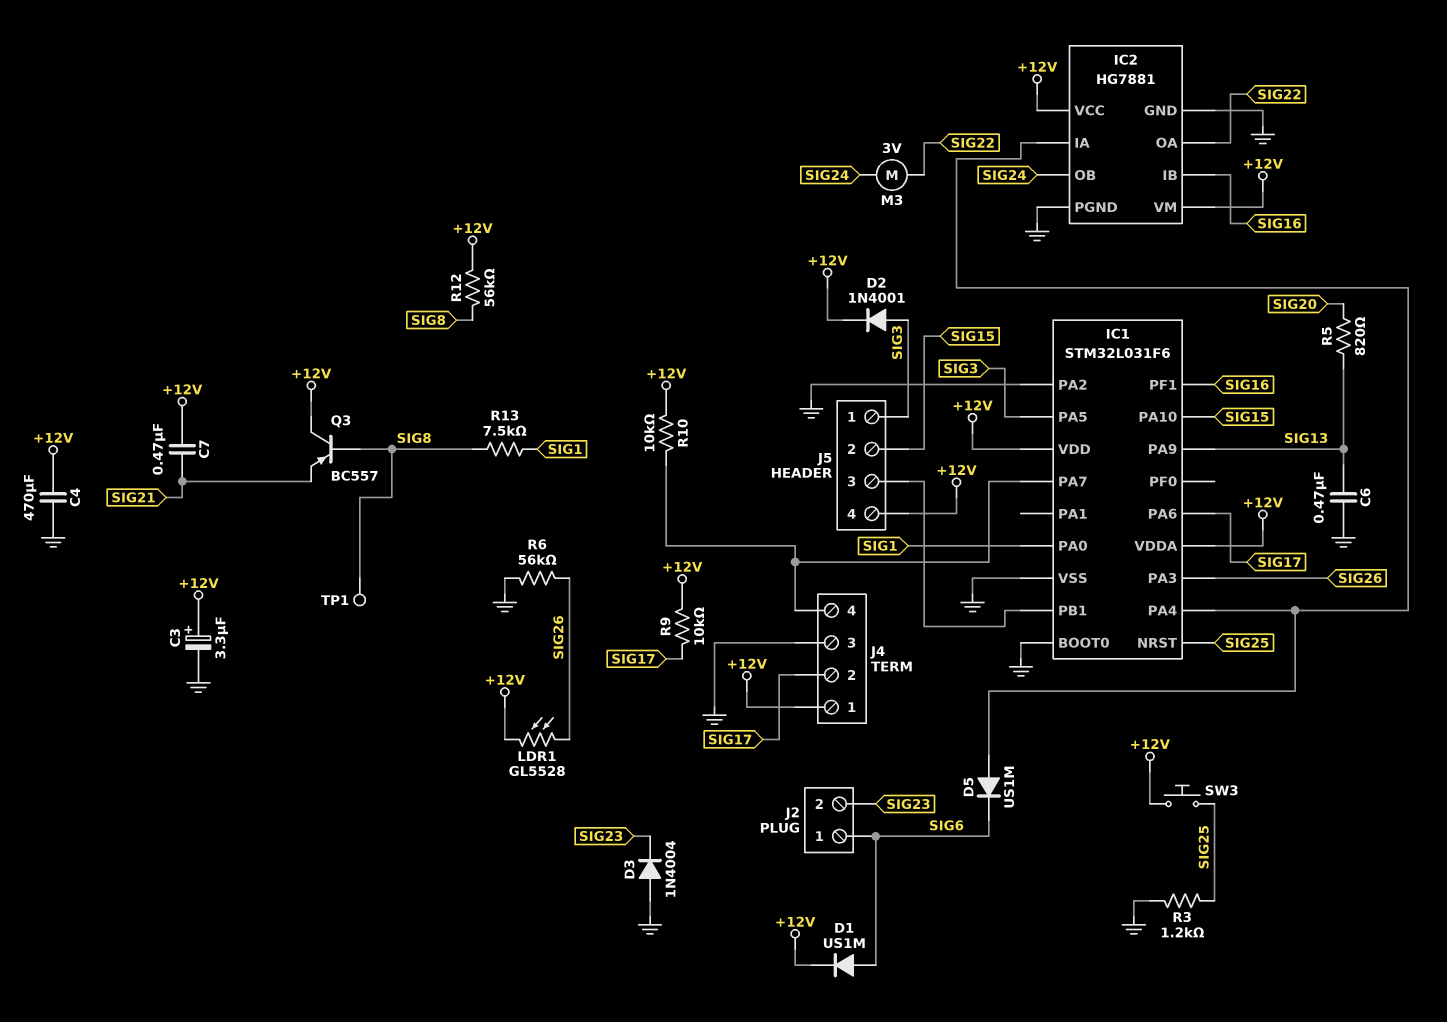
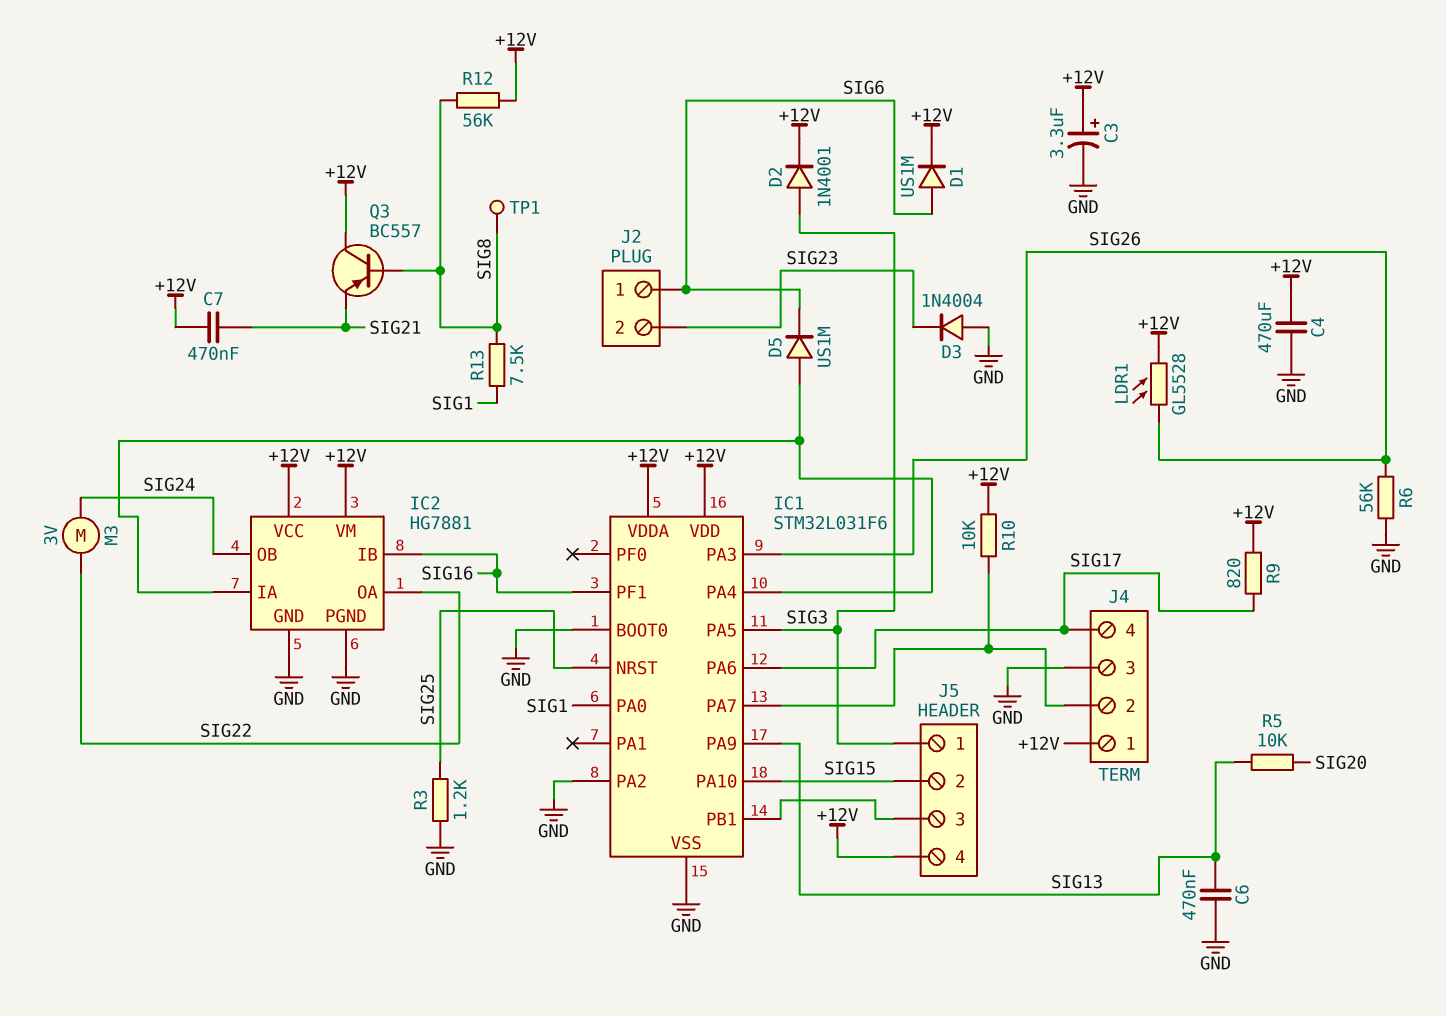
J4 pin 2: SIG17 -> IC1/PA7
J4 pin 4: IC1/PA7 -> SIG17
R5: 820 (SIG13, SIG20) -> 10k (SIG13, SIG20)
R9: 10k (+12V, SIG17) -> 820 (+12V, SIG17)
SW3: button (+12V, SIG25) -> none

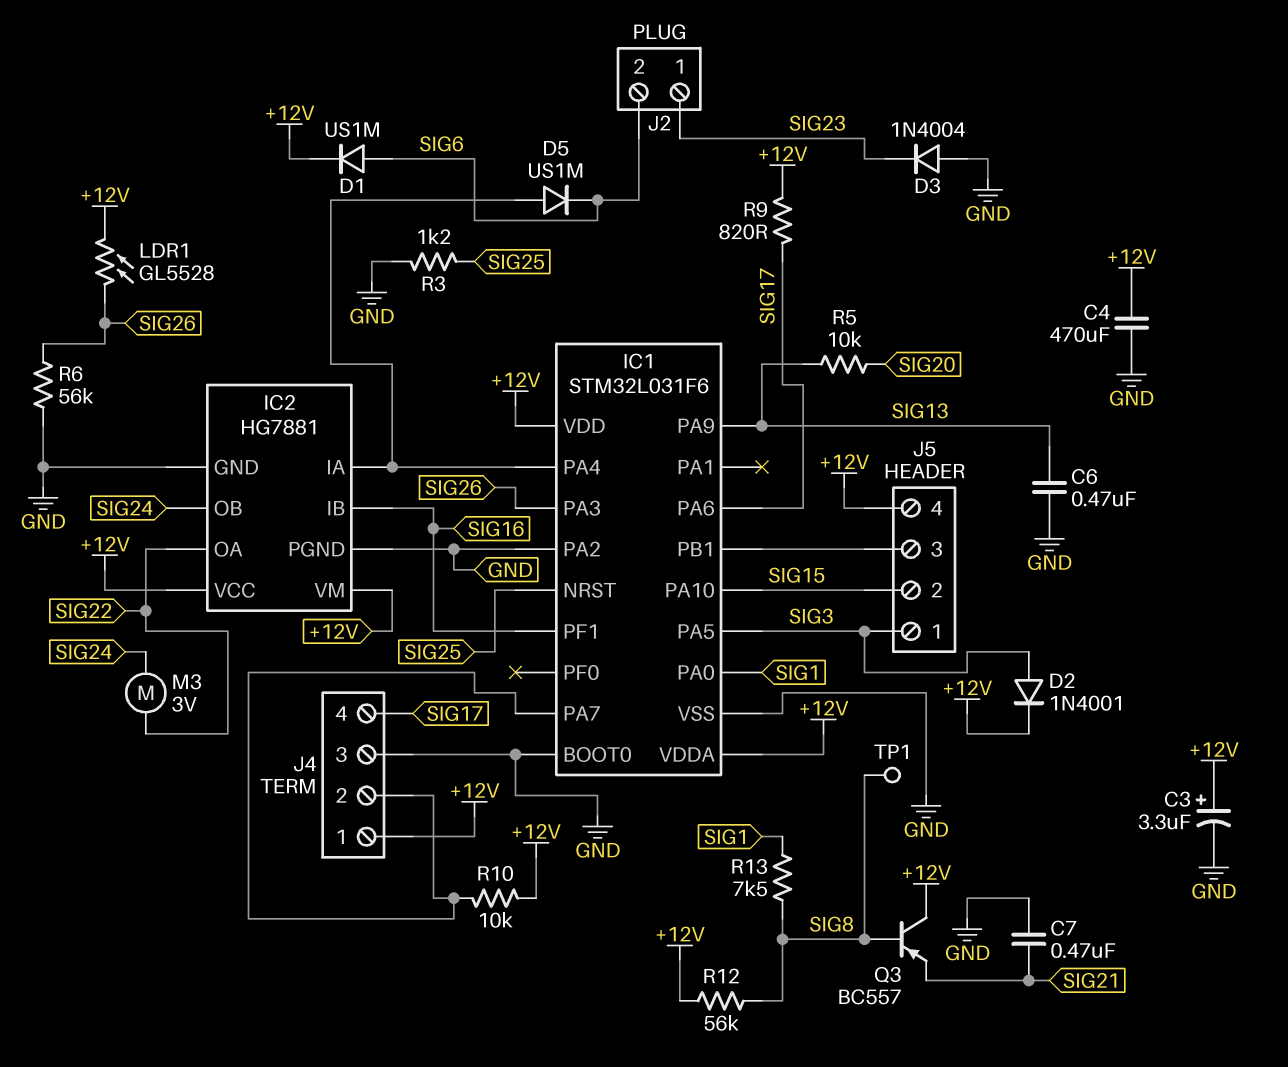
C7: 470nF (+12V, SIG21) -> 470nF (GND, SIG21)
J2 pin 1: SIG6 -> SIG23
J2 pin 2: SIG23 -> SIG6

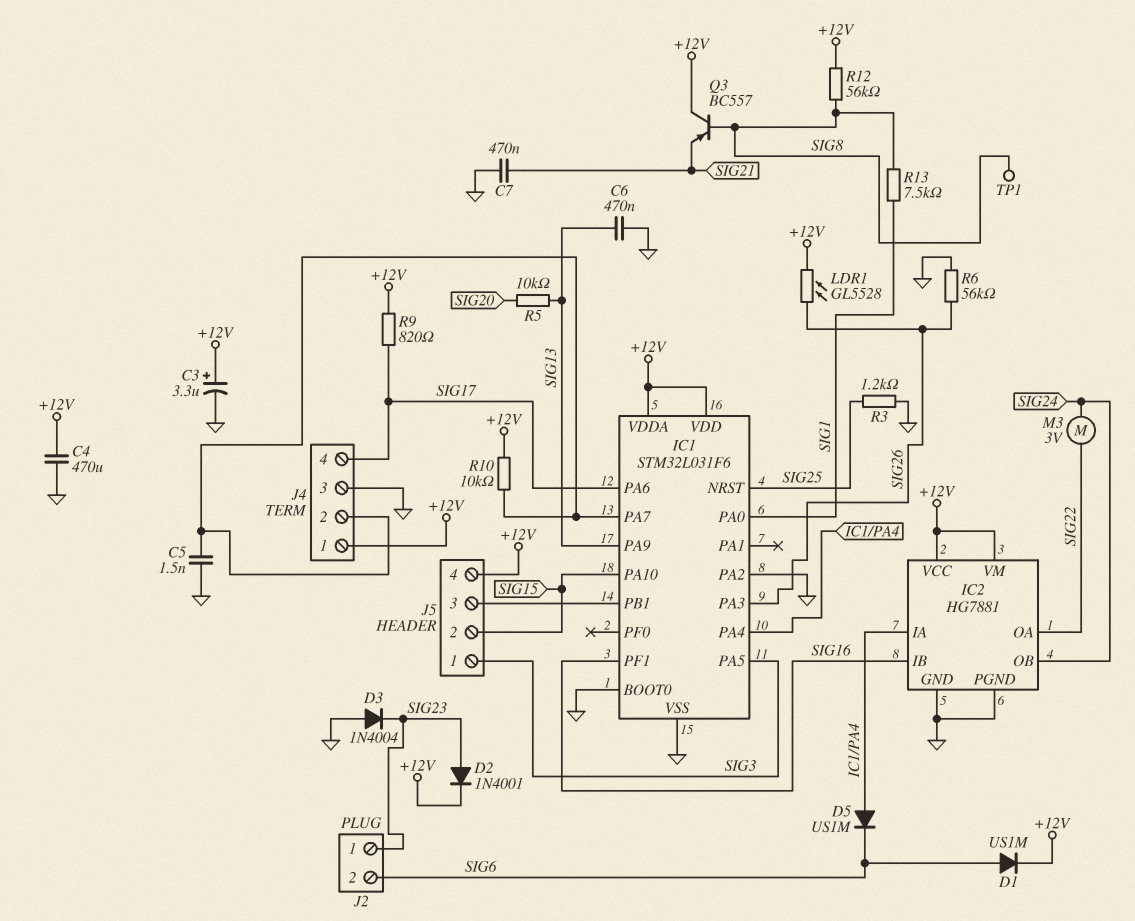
C5: none -> 1.5nF (GND, IC1/PA7)
D2: diode 1N4001 (A SIG3, K +12V) -> diode 1N4001 (A SIG23, K +12V)

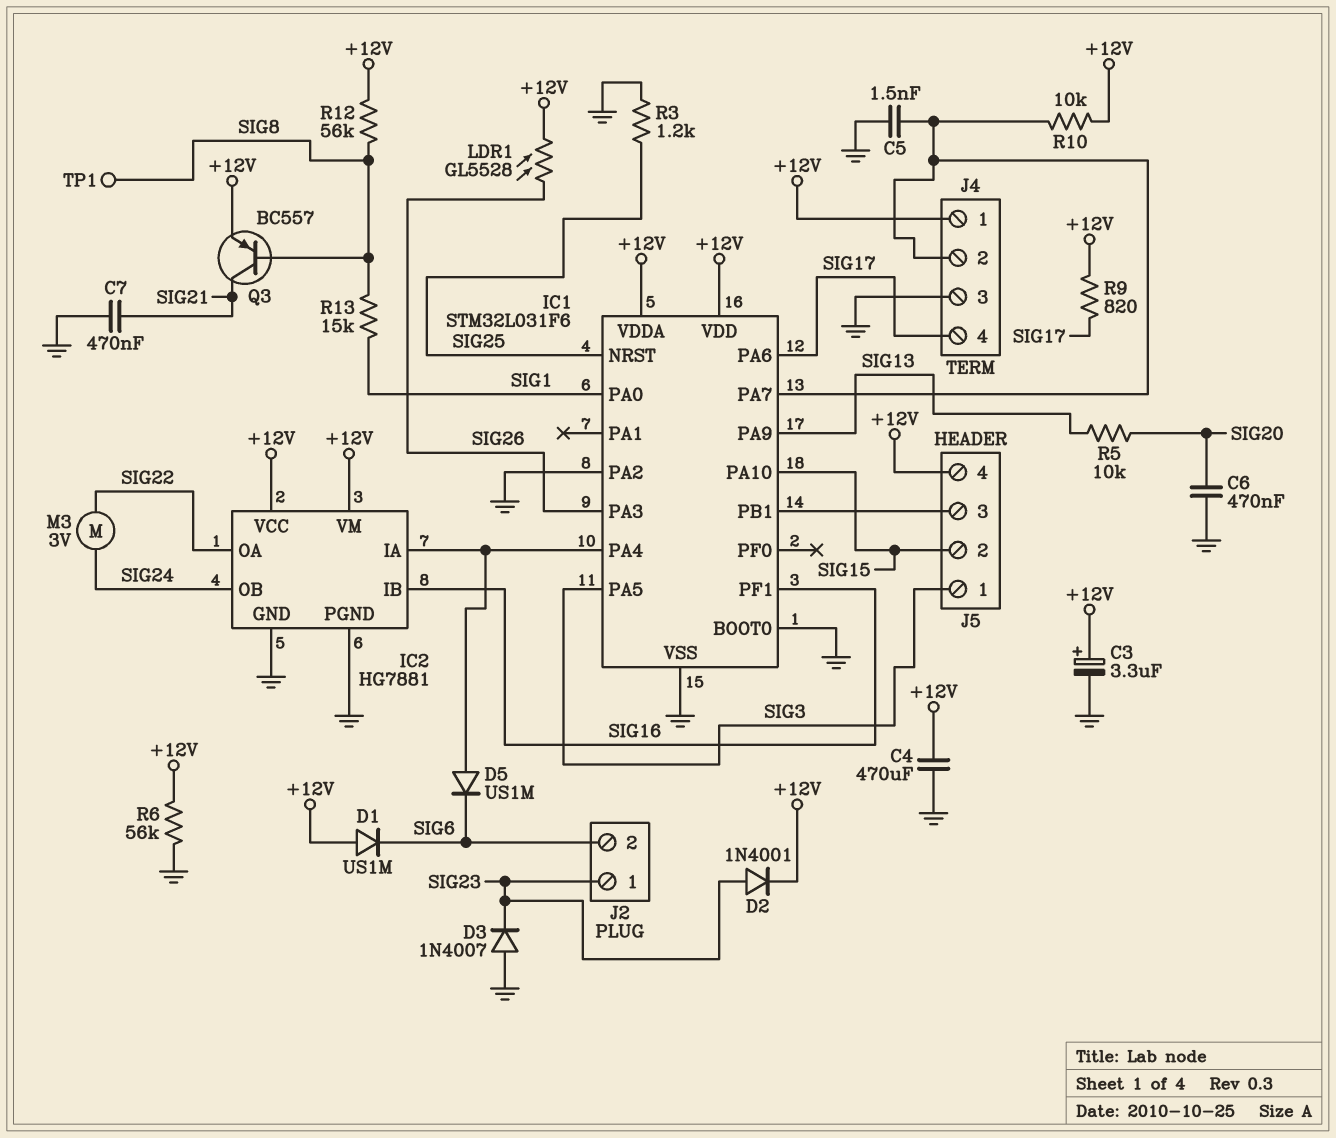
C6: 470nF (GND, SIG13) -> 470nF (GND, SIG20)
D1: diode US1M (A SIG6, K +12V) -> diode US1M (A +12V, K SIG6)
D3: diode 1N4004 (A GND, K SIG23) -> diode 1N4007 (A GND, K SIG23)
Q3: PNP BC557 (B SIG8, C +12V, E SIG21) -> PNP BC557 (B SIG8, C SIG21, E +12V)
R6: 56k (GND, SIG26) -> 56k (+12V, GND)
R13: 7.5k (SIG1, SIG8) -> 15k (SIG1, SIG8)

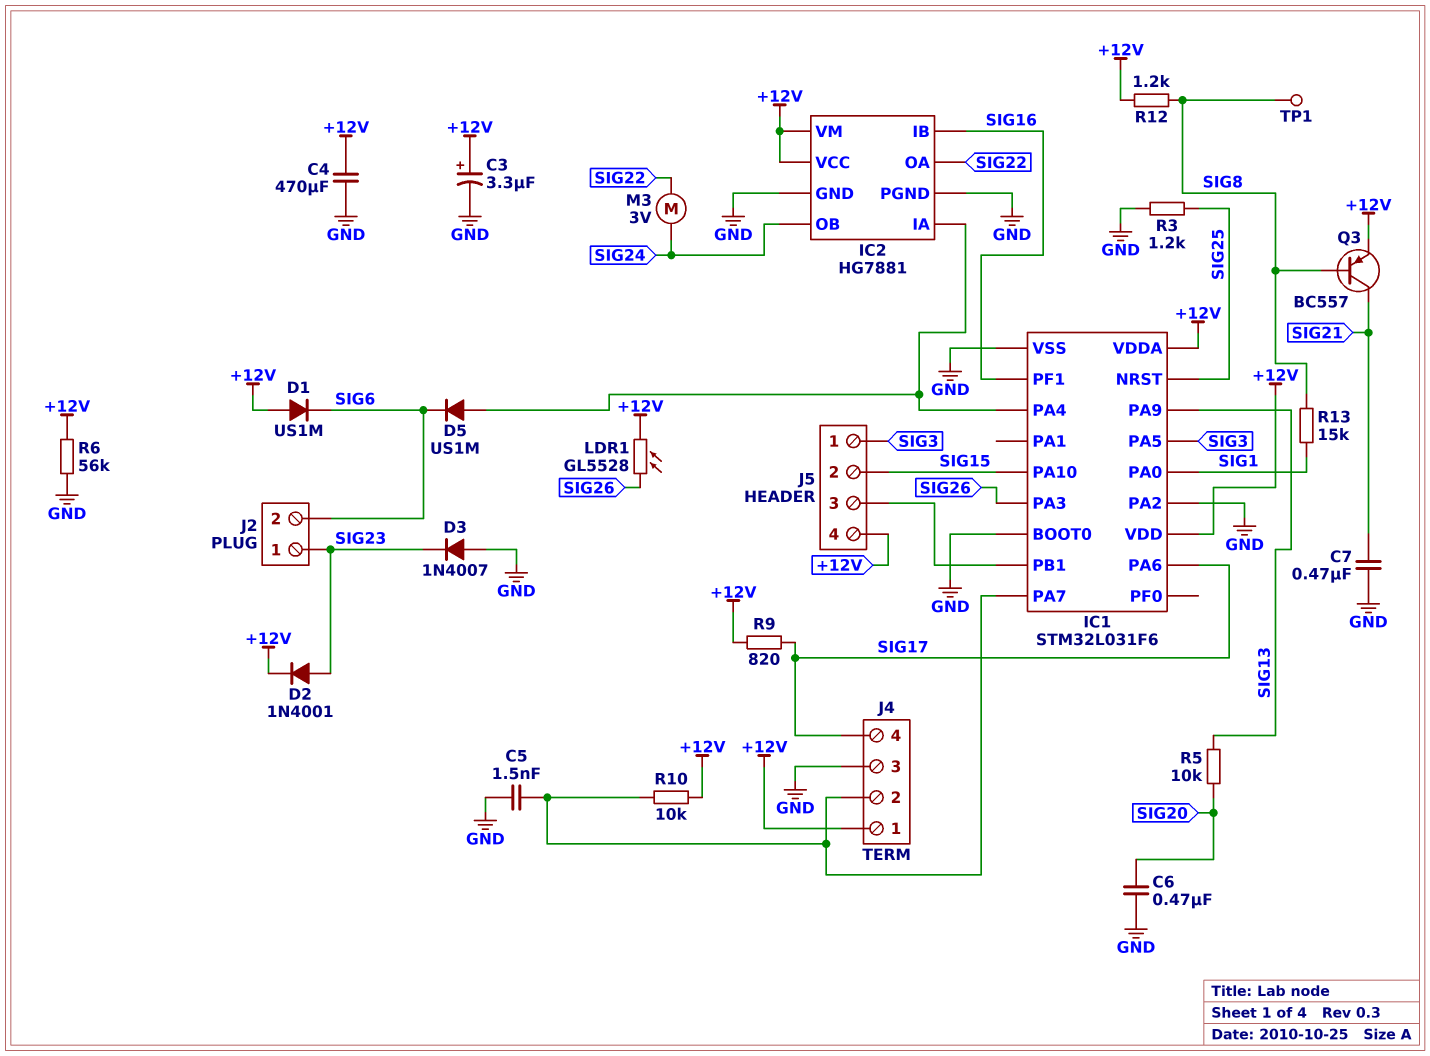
R12: 56k (+12V, SIG8) -> 1.2k (+12V, SIG8)

